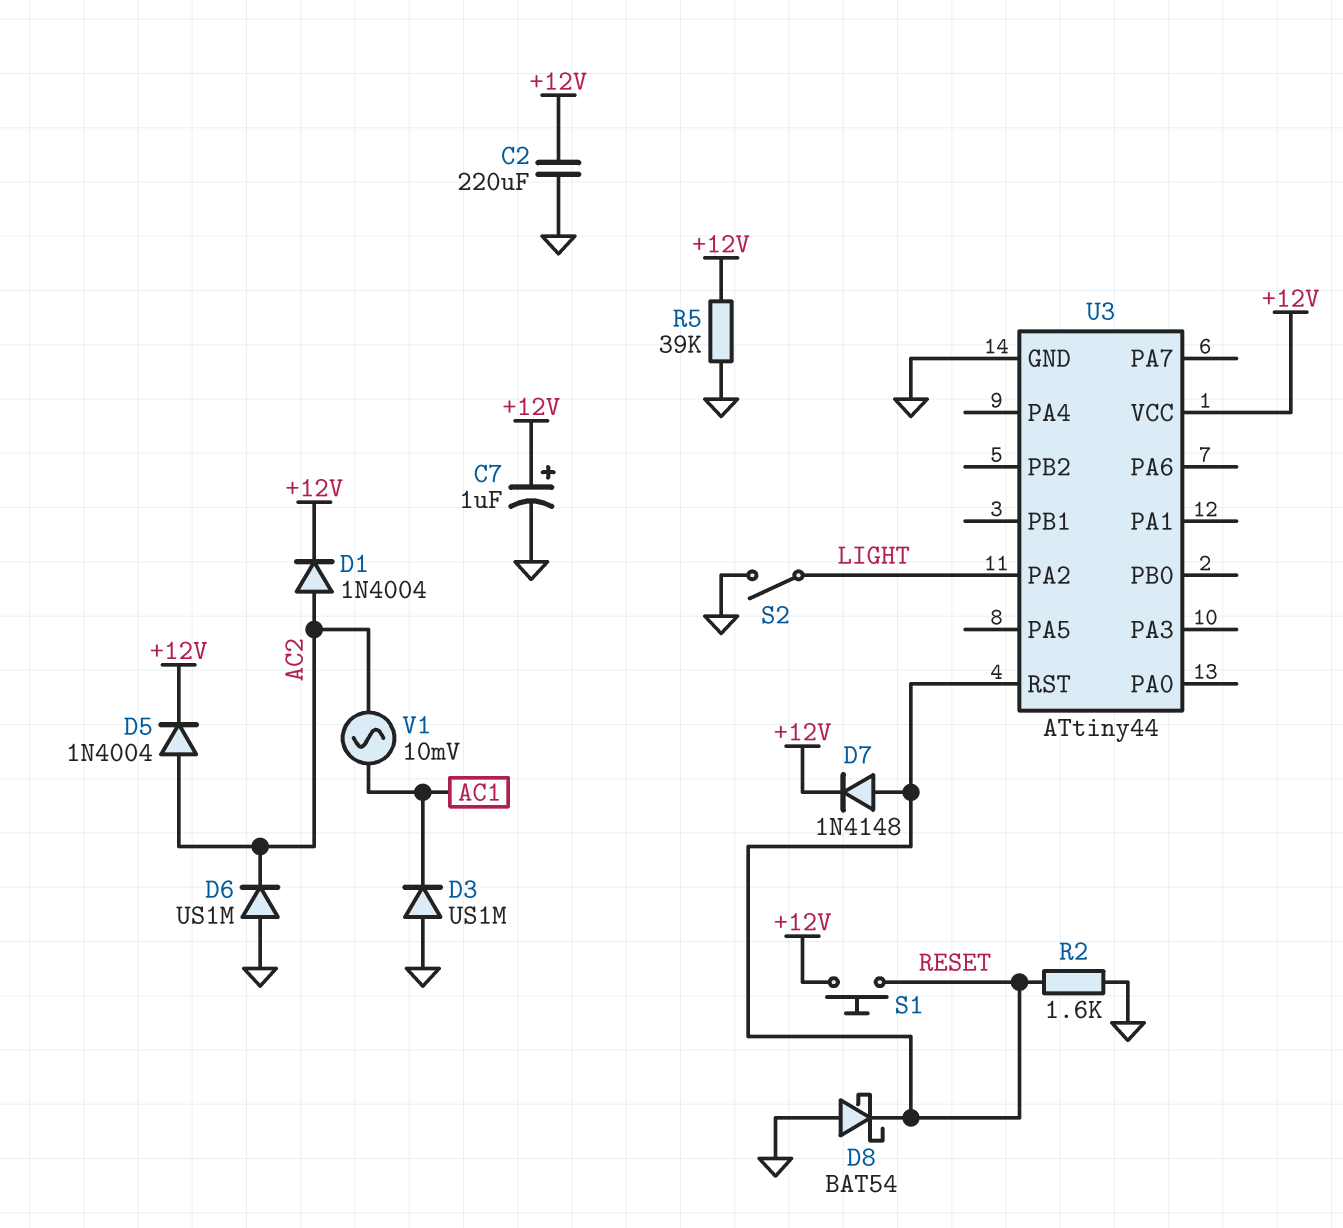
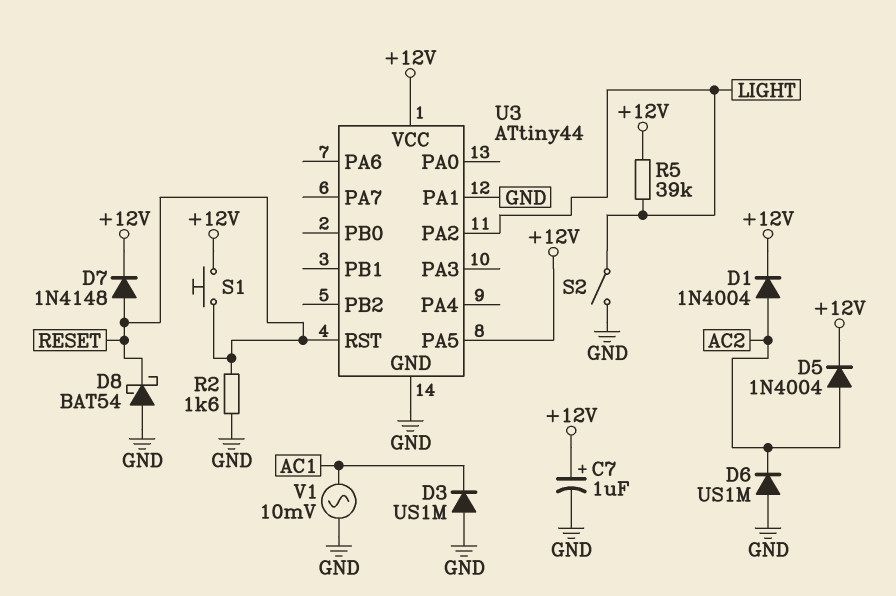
C2: 220uF (+12V, GND) -> none
R5: 39k (+12V, GND) -> 39k (+12V, LIGHT)
U3 pin PA1: none -> GND
U3 pin PA5: none -> +12V
V1: AC 10mV (AC1, AC2) -> AC 10mV (AC1, GND)

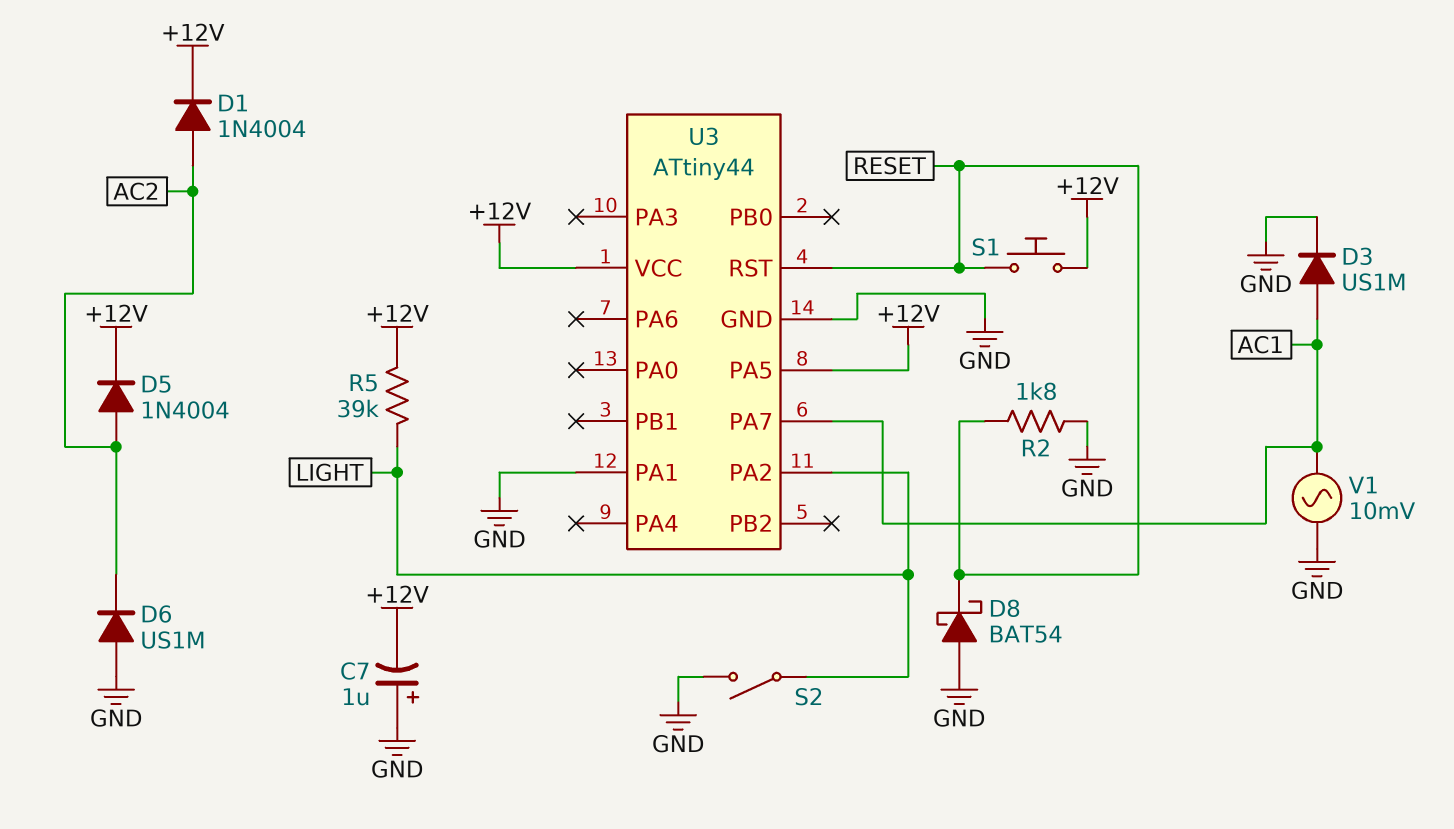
C7: 1uF (plus +12V, minus GND) -> 1uF (plus GND, minus +12V)
D3: diode US1M (A GND, K AC1) -> diode US1M (A AC1, K GND)
D7: diode 1N4148 (A RESET, K +12V) -> none
R2: 1.6k (GND, RESET) -> 1.8k (GND, RESET)
U3 pin PA7: none -> AC1

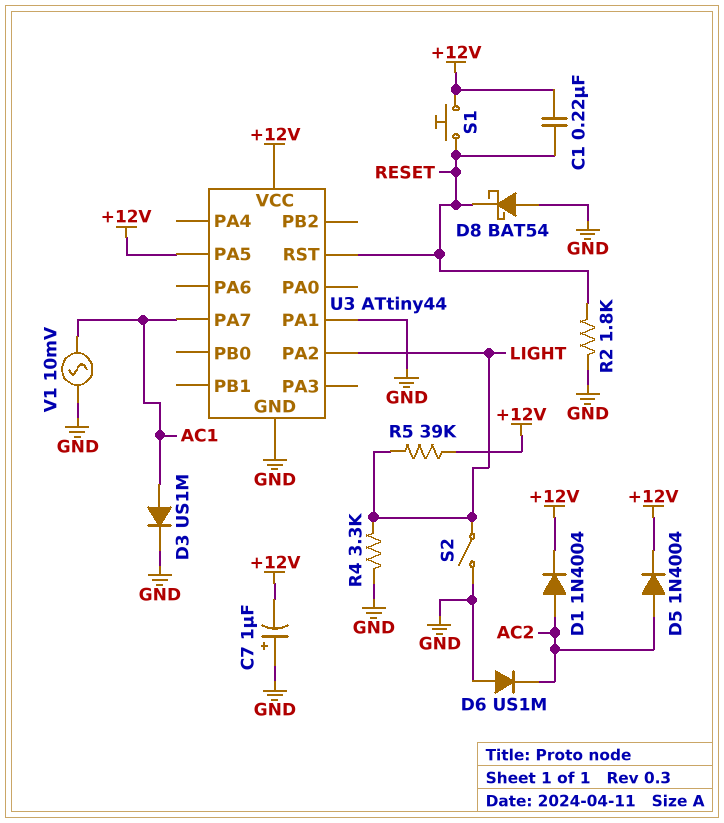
C1: none -> 220nF (+12V, RESET)
R4: none -> 3.3k (GND, LIGHT)

